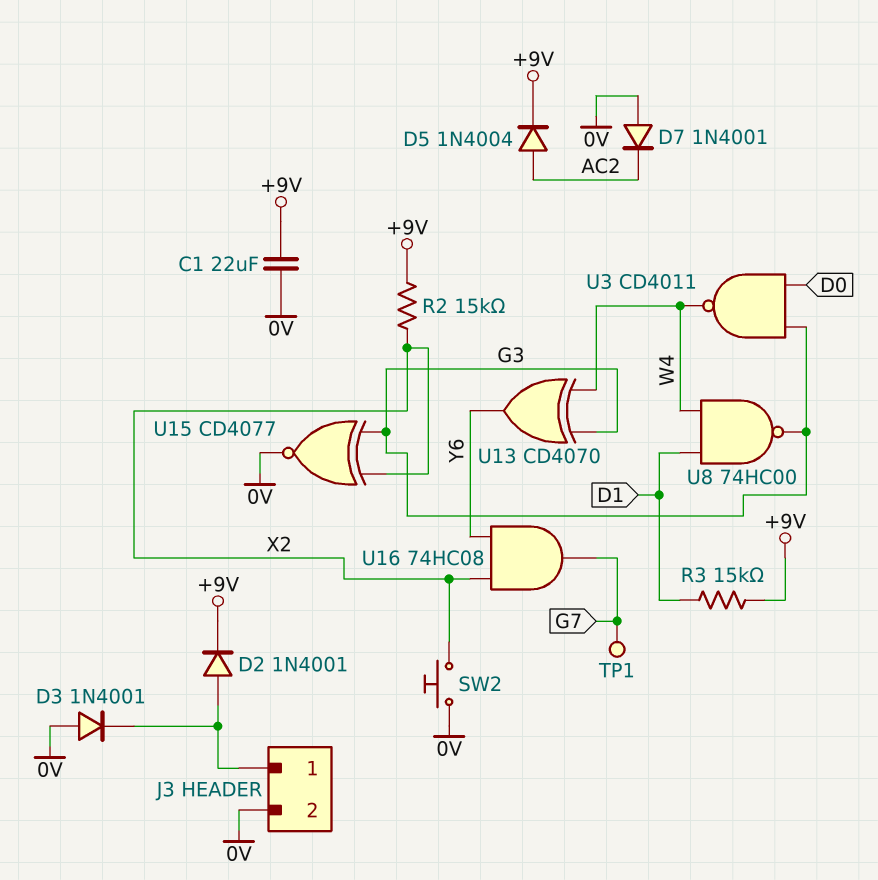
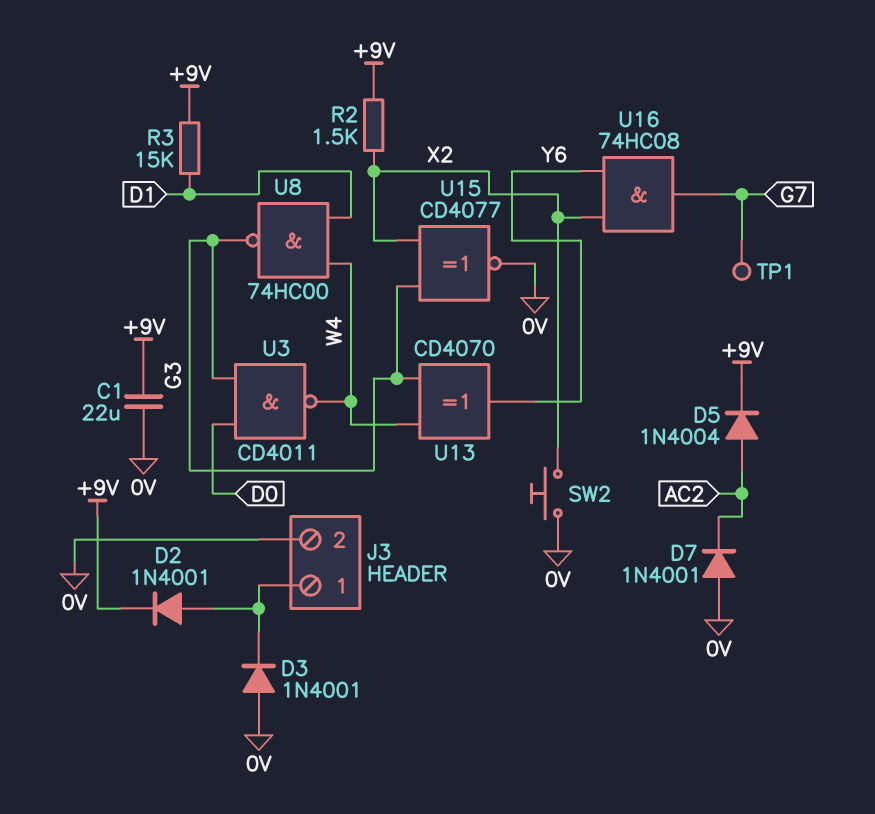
R2: 15k (+9V, X2) -> 1.5k (+9V, X2)

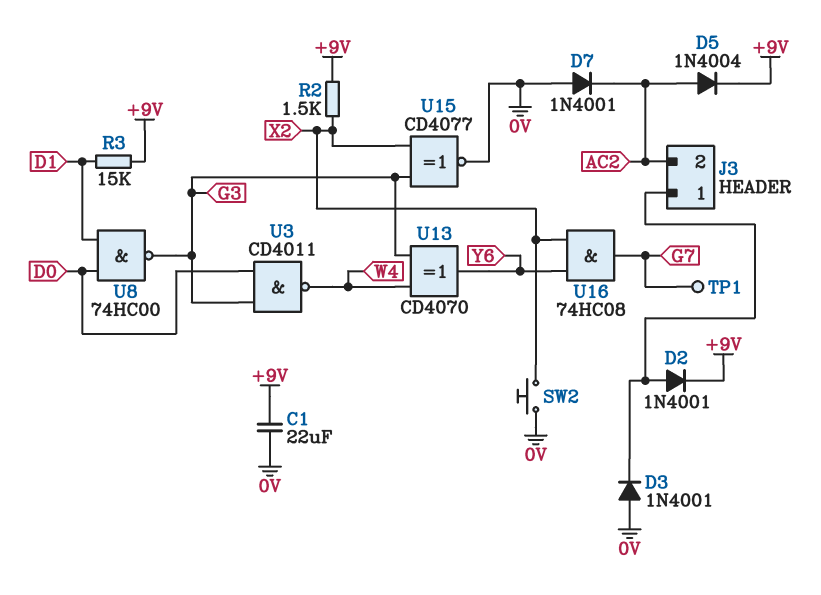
J3 pin 2: 0V -> AC2
U8: NAND 74HC00 (in D1, in W4, out G3) -> NAND 74HC00 (in D0, in D1, out G3)

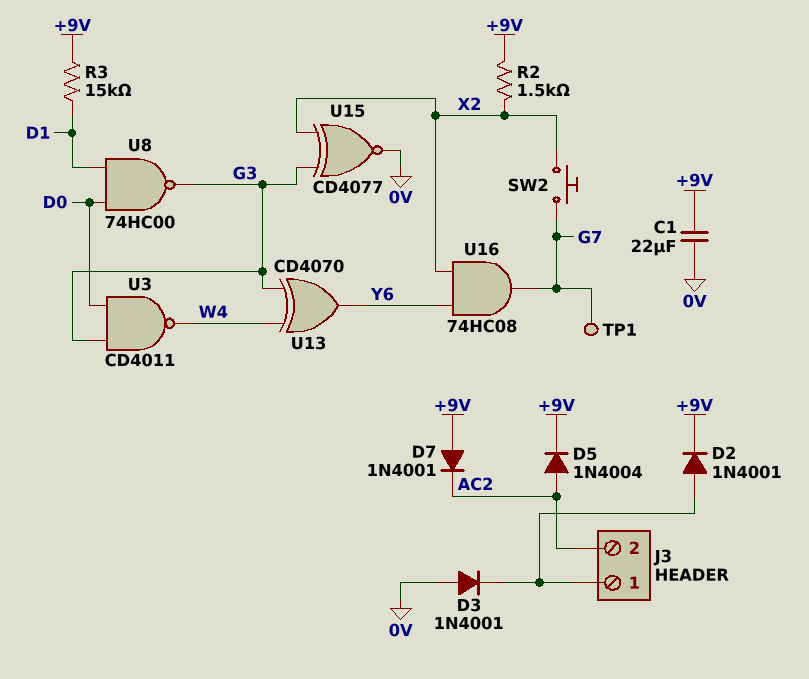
D7: diode 1N4001 (A 0V, K AC2) -> diode 1N4001 (A +9V, K AC2)
SW2: button (0V, X2) -> button (G7, X2)

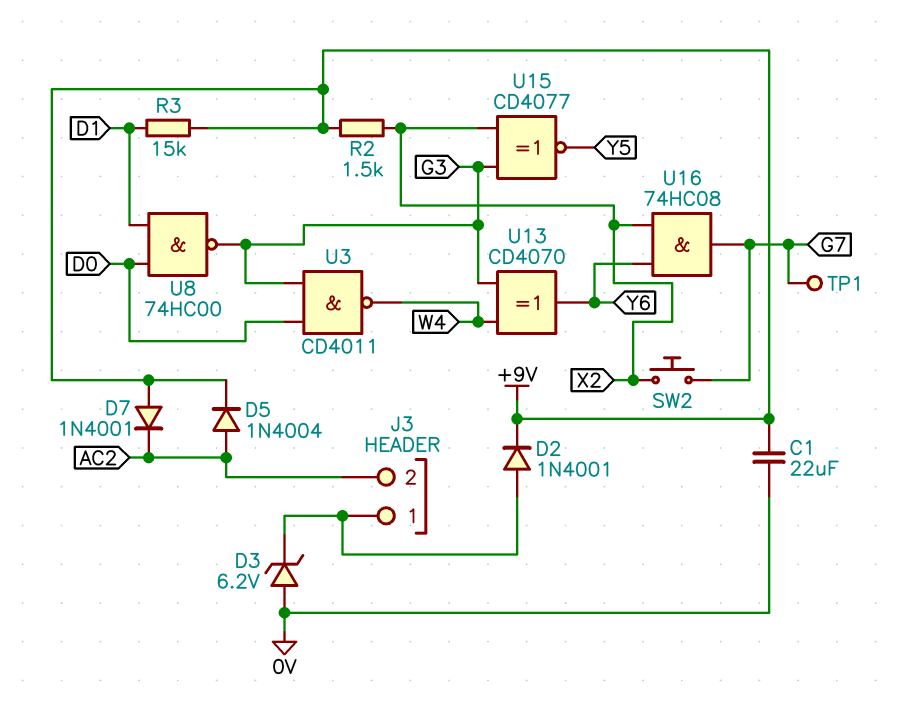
D3: diode 1N4001 (A 0V, K J3/1) -> zener 6.2V (A 0V, K J3/1)
U15: XNOR CD4077 (in G3, in X2, out 0V) -> XNOR CD4077 (in G3, in X2, out Y5)

